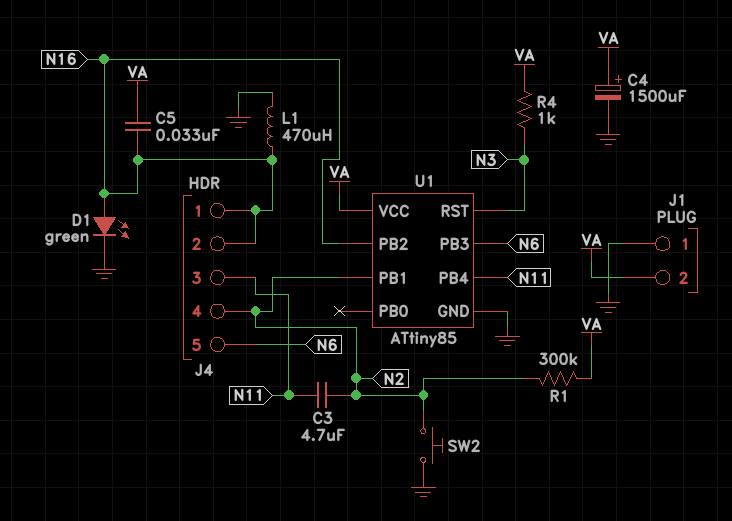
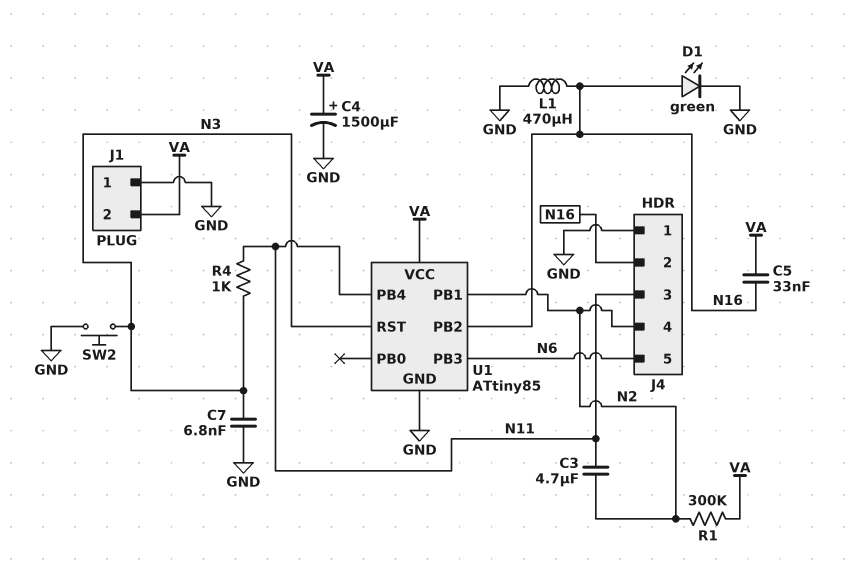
C7: none -> 6.8nF (GND, N3)
J4 pin 1: N16 -> GND
R4: 1k (N3, VA) -> 1k (N3, N11)
SW2: button (GND, N2) -> button (GND, N3)

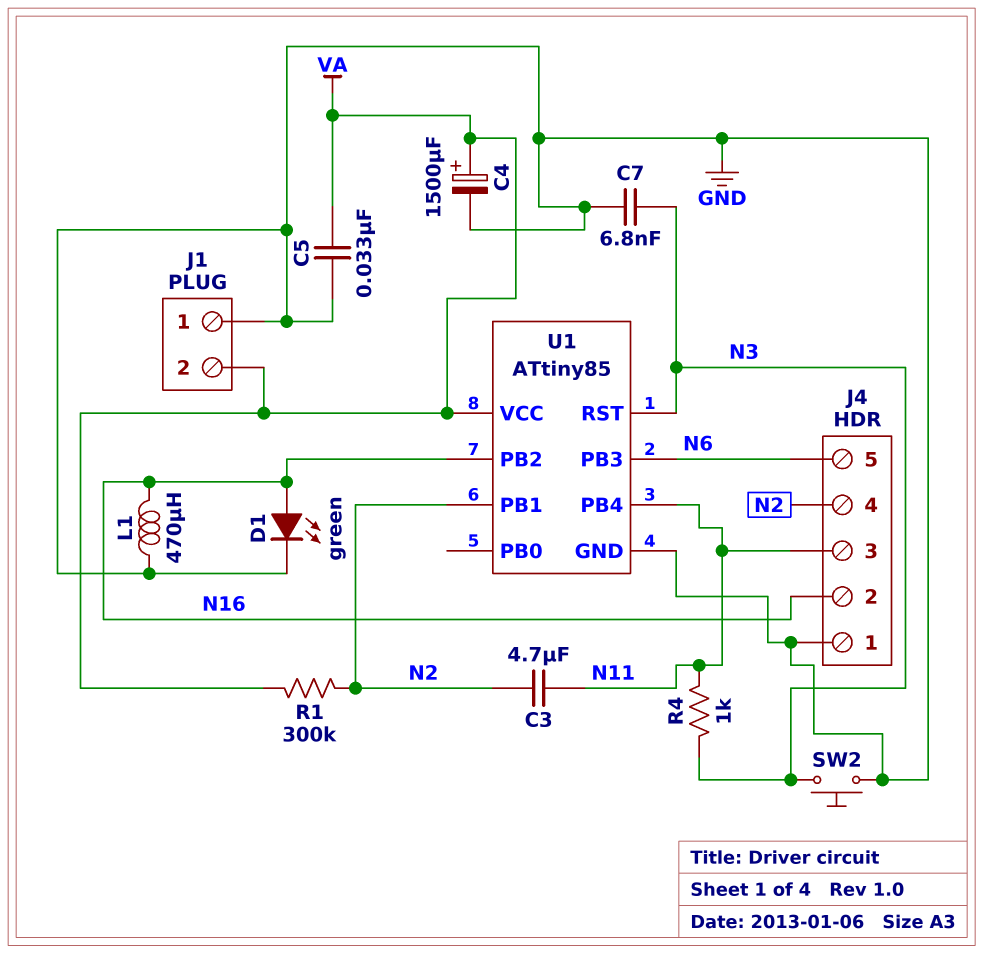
C5: 33nF (N16, VA) -> 33nF (GND, VA)

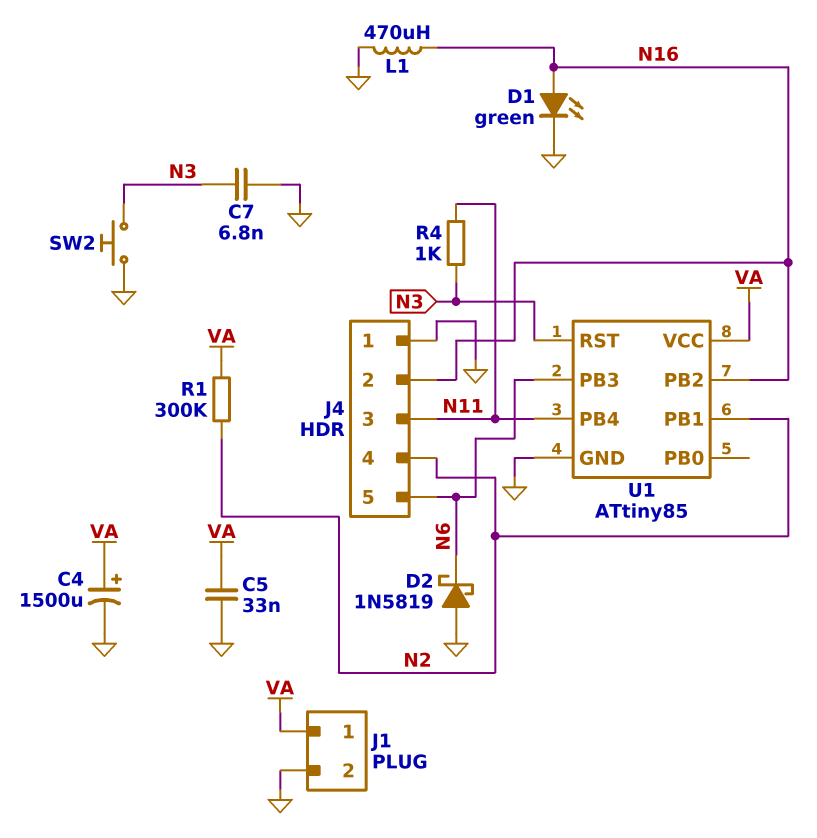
C3: 4.7uF (N2, N11) -> none
D2: none -> schottky 1N5819 (A GND, K N6)
J1 pin 1: GND -> VA
J1 pin 2: VA -> GND

